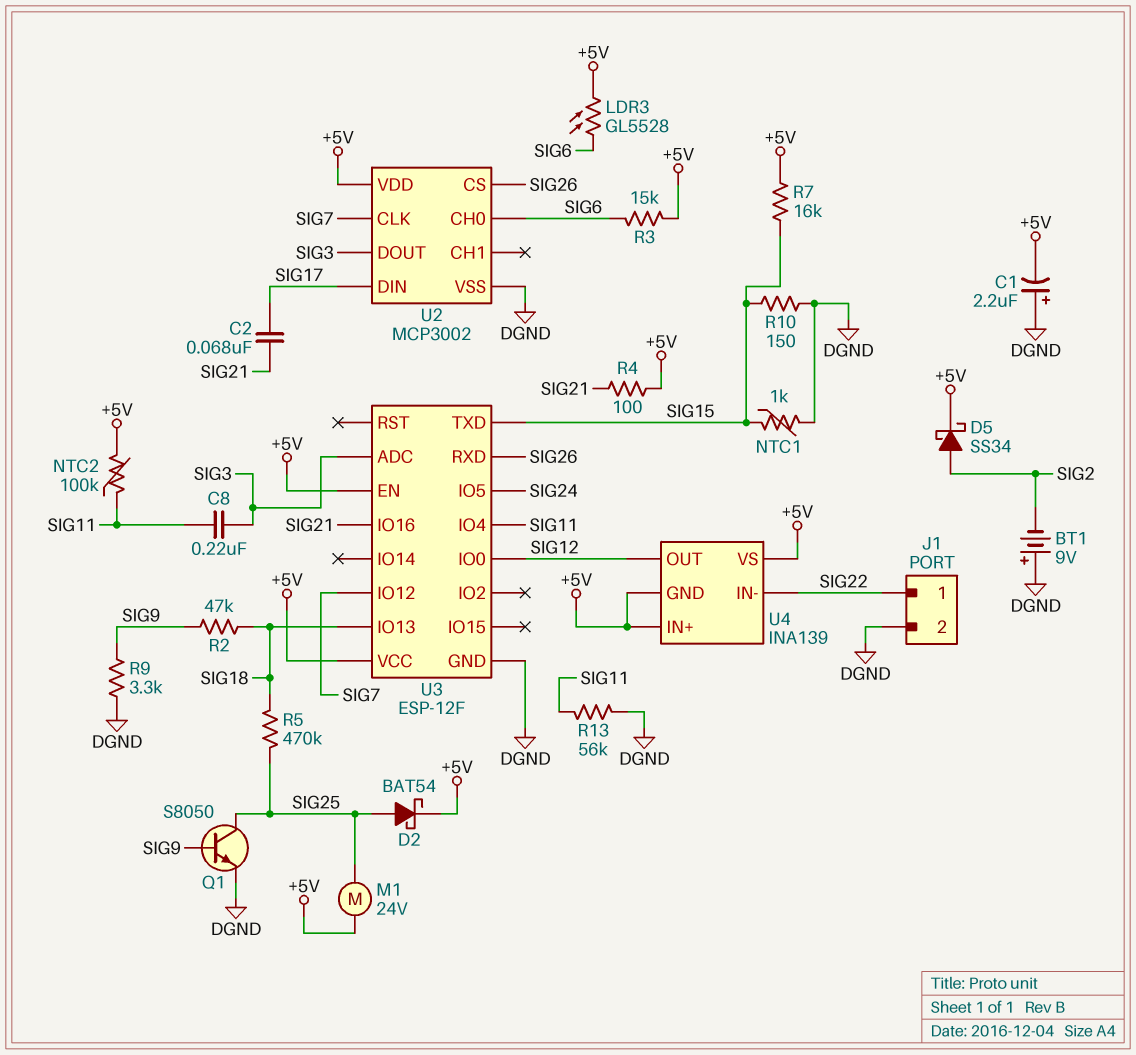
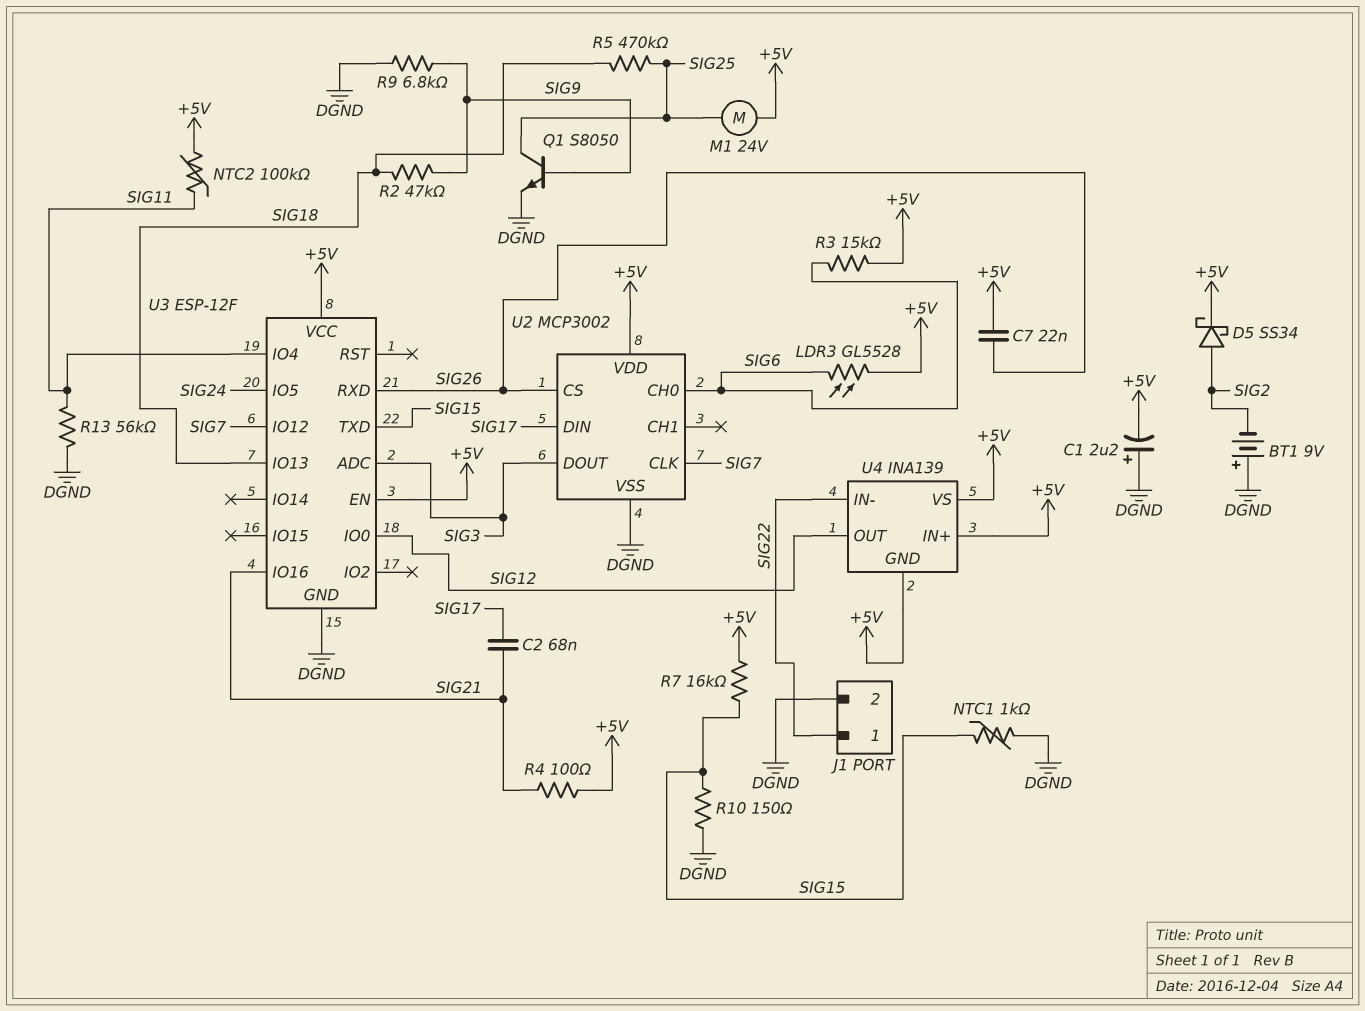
C7: none -> 22nF (+5V, SIG26)
C8: 220nF (SIG3, SIG11) -> none
D2: schottky BAT54 (A SIG25, K +5V) -> none
R9: 3.3k (DGND, SIG9) -> 6.8k (DGND, SIG9)

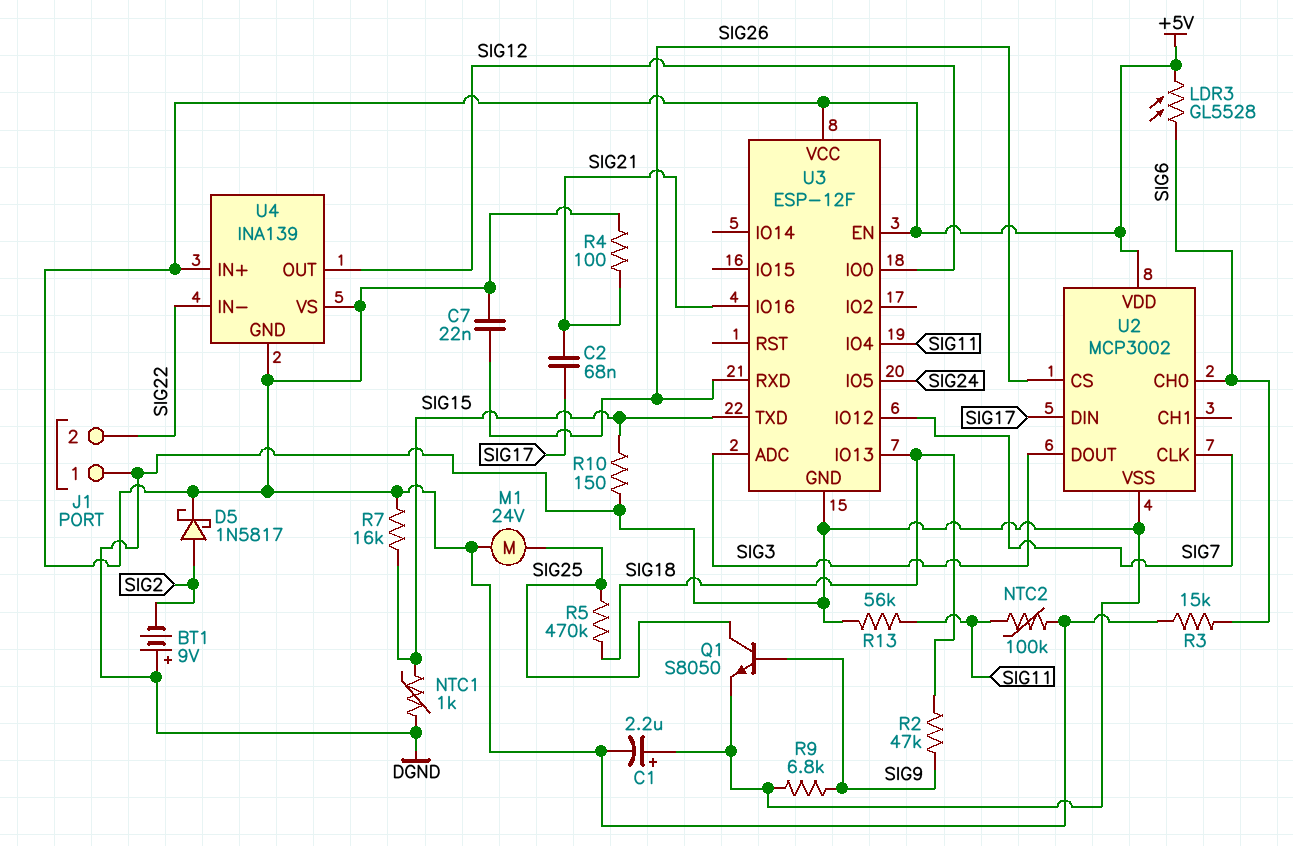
D5: schottky SS34 (A SIG2, K +5V) -> schottky 1N5817 (A SIG2, K +5V)
J1 pin 1: SIG22 -> DGND
J1 pin 2: DGND -> SIG22

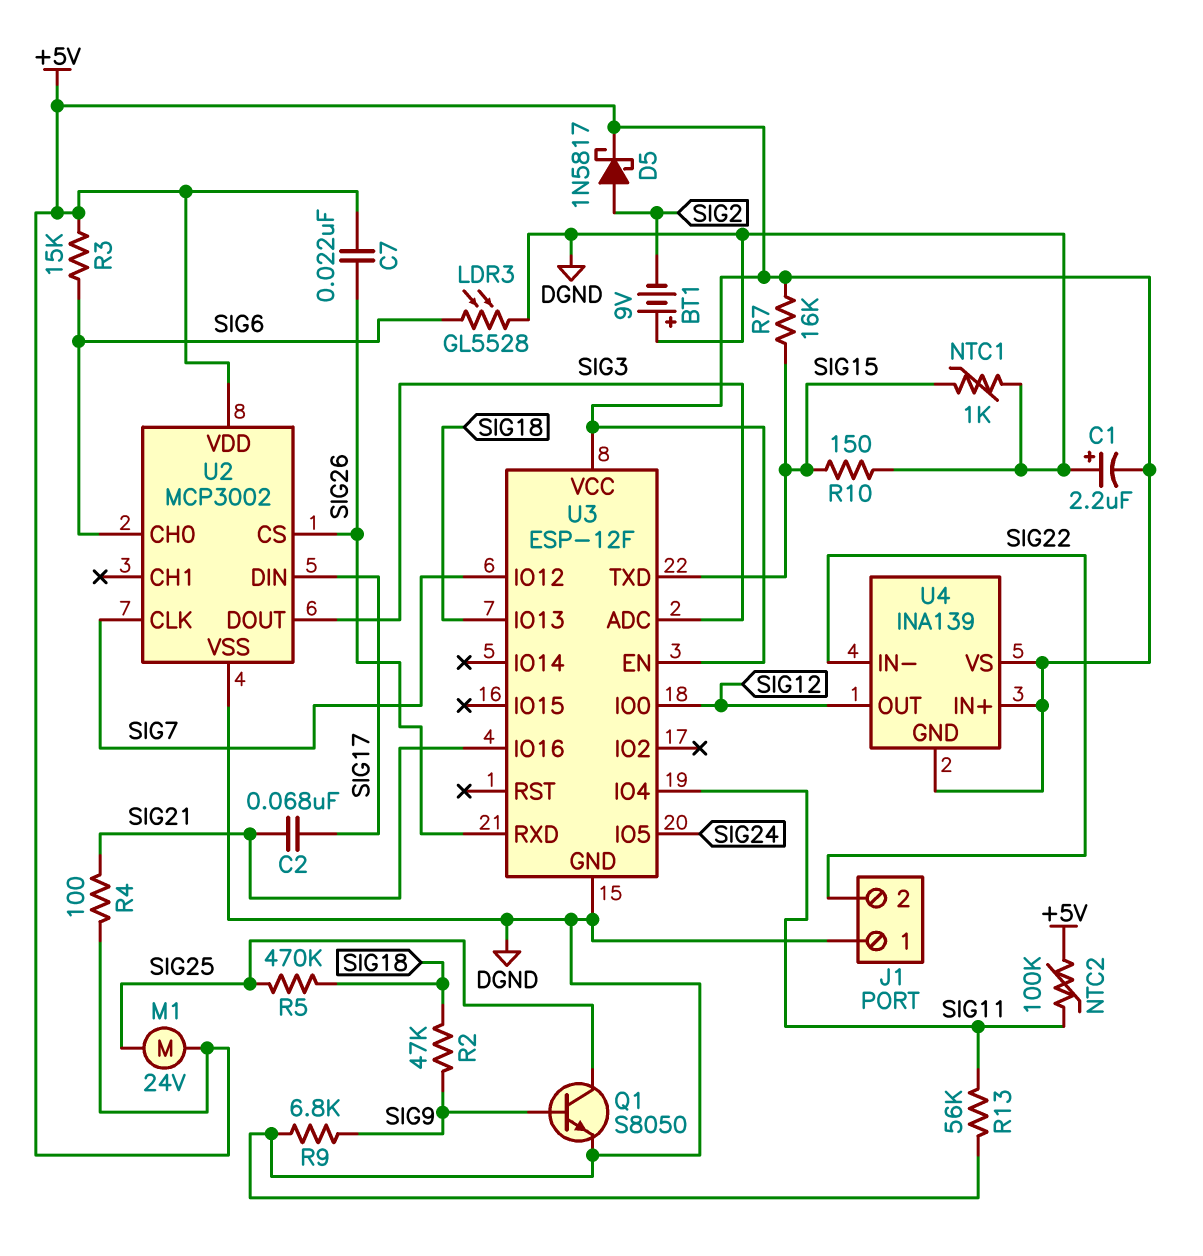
LDR3: GL5528 (+5V, SIG6) -> GL5528 (DGND, SIG6)

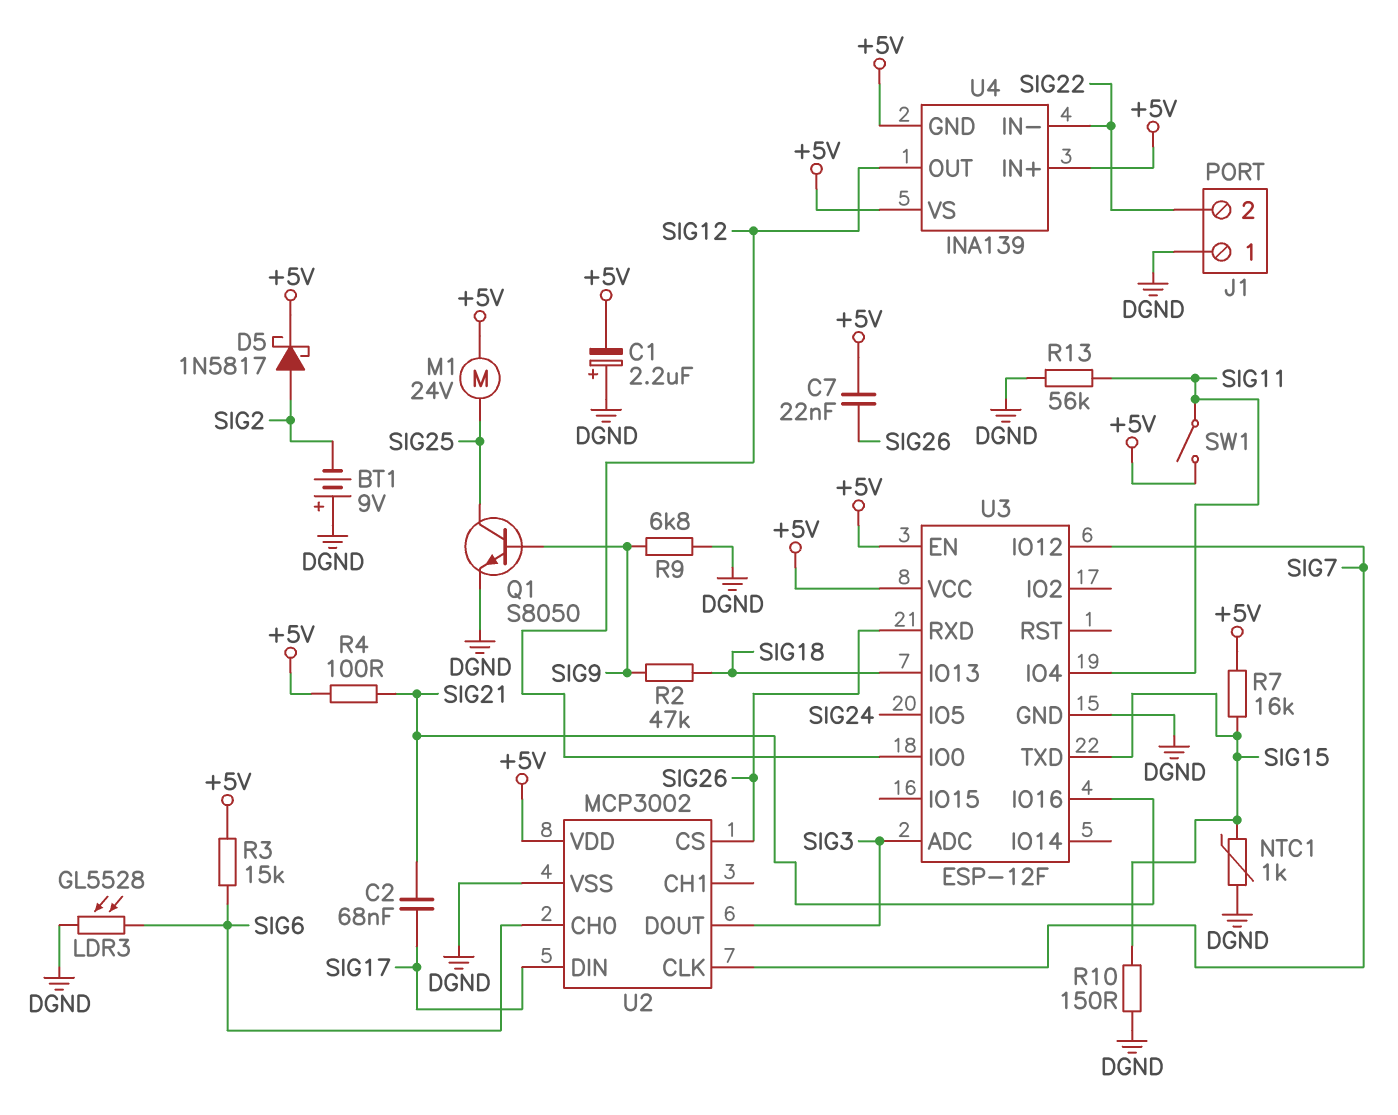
NTC2: 100k (+5V, SIG11) -> none
R5: 470k (SIG18, SIG25) -> none
SW1: none -> switch (+5V, SIG11)

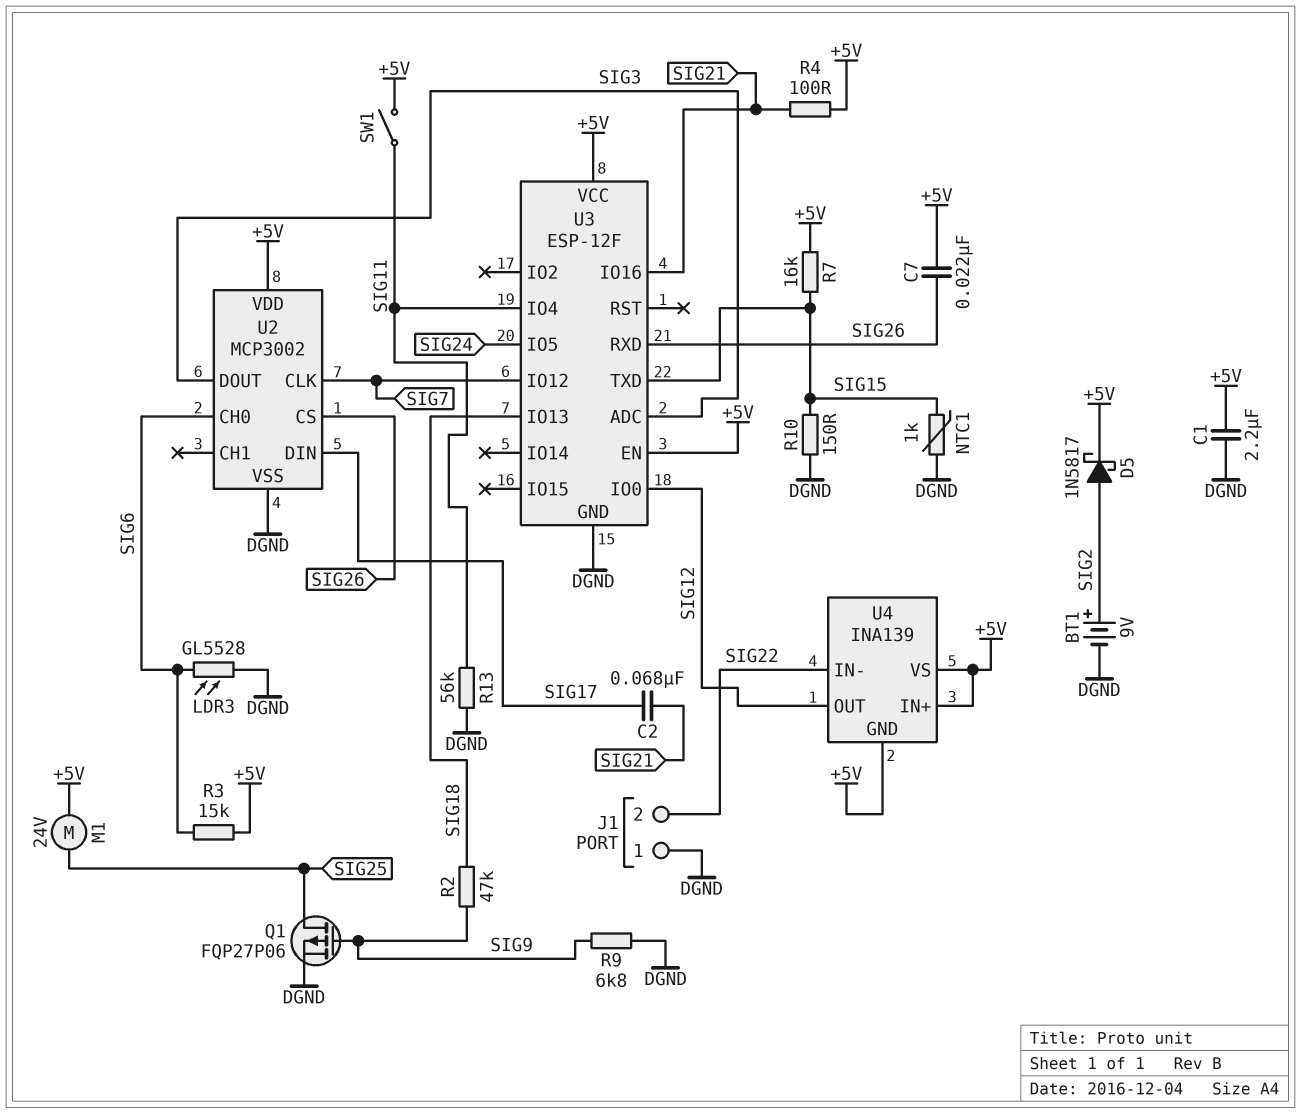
BT1: 9V (plus DGND, minus SIG2) -> 9V (plus SIG2, minus DGND)
C1: 2.2uF (plus DGND, minus +5V) -> 2.2uF (+5V, DGND)
Q1: NPN S8050 (B SIG9, C SIG25, E DGND) -> PMOS FQP27P06 (G SIG9, D SIG25, S DGND)

